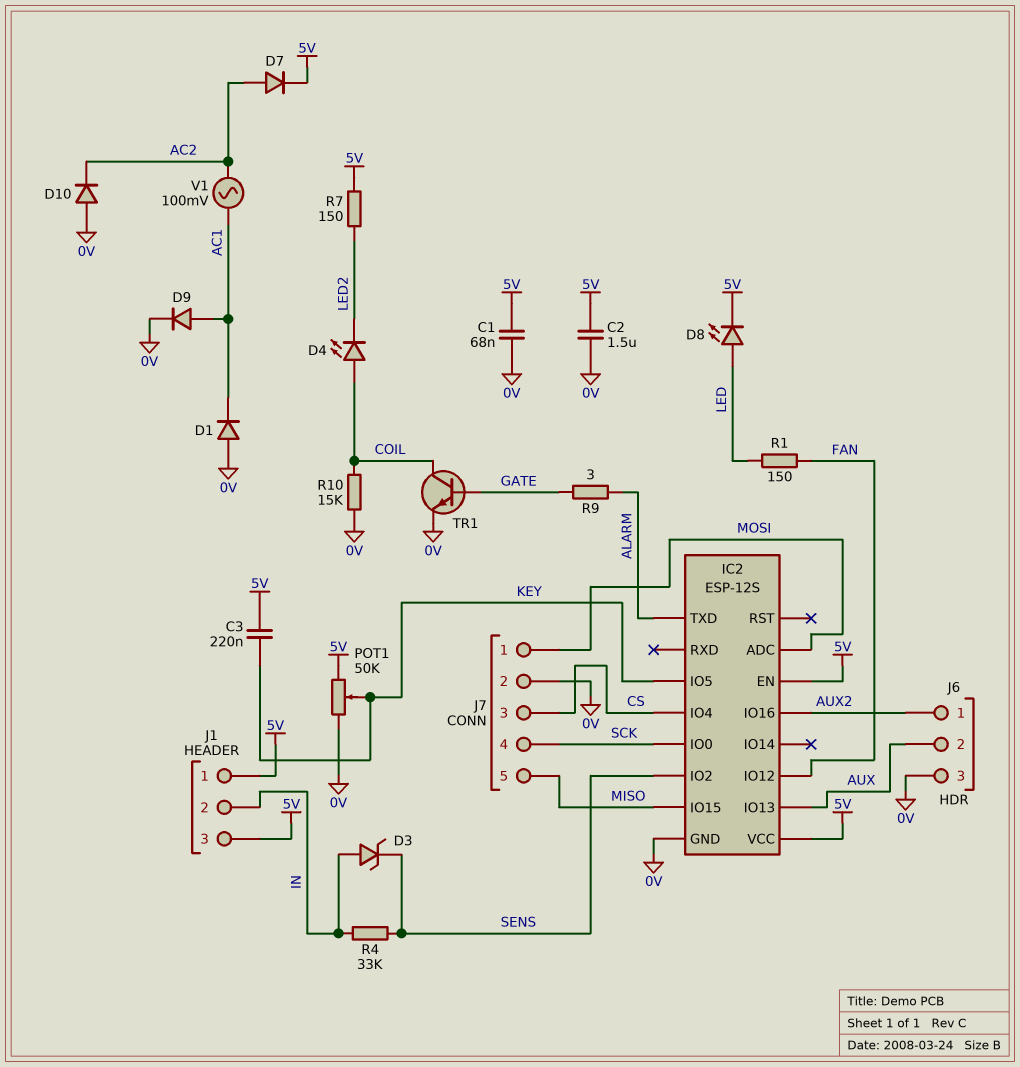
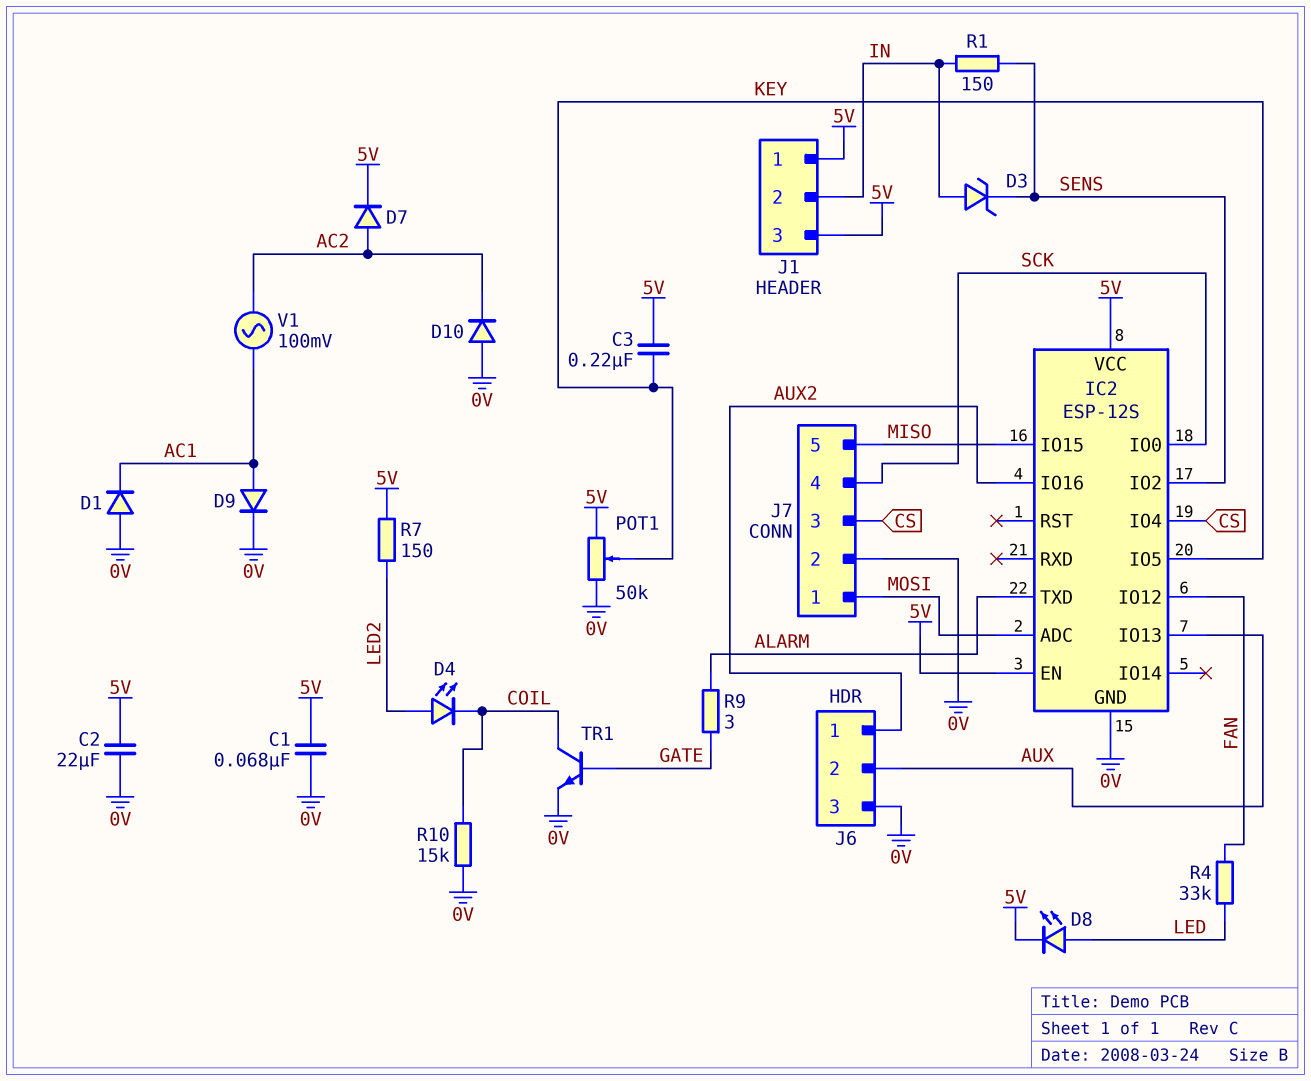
C2: 1.5uF (0V, 5V) -> 22uF (0V, 5V)
D4: LED (A COIL, K LED2) -> LED (A LED2, K COIL)
R1: 150 (FAN, LED) -> 150 (IN, SENS)
R4: 33k (IN, SENS) -> 33k (FAN, LED)

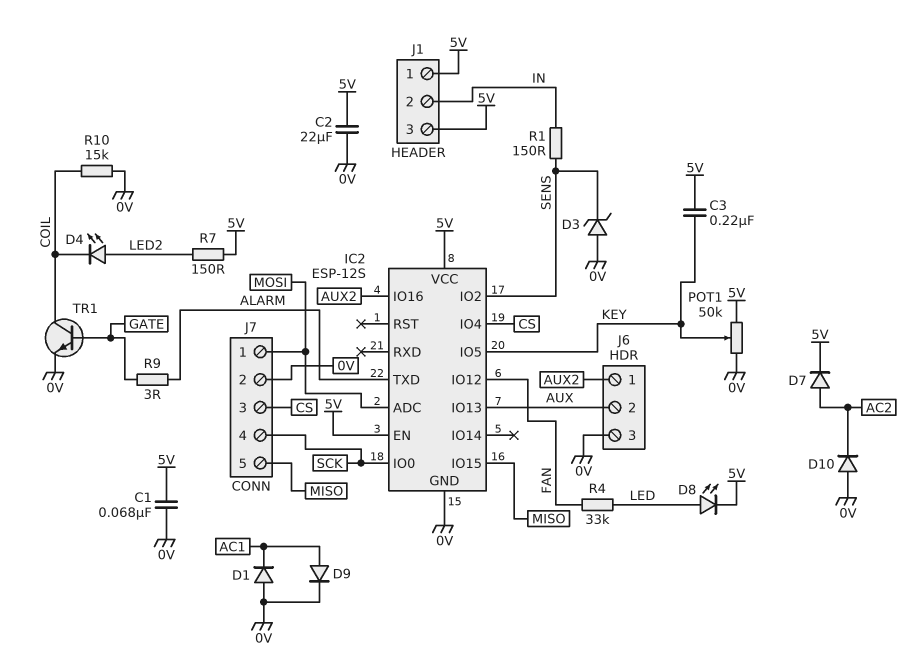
D3: zener (A IN, K SENS) -> zener (A 0V, K SENS)
V1: AC 100mV (AC1, AC2) -> none

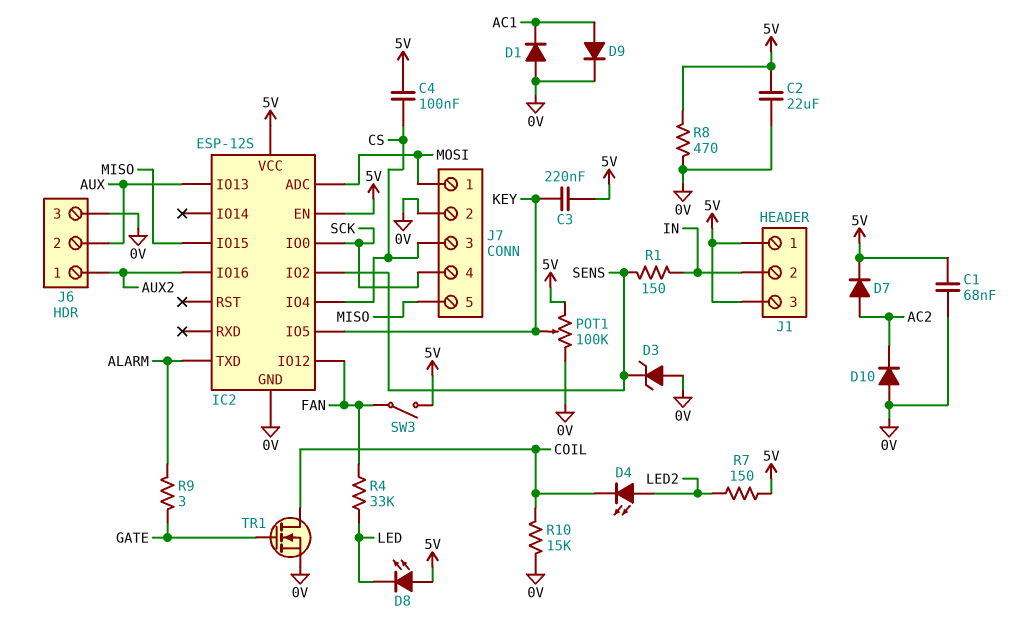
C4: none -> 100nF (5V, CS)
D8: LED (A LED, K 5V) -> LED (A 5V, K LED)
POT1: 50k (0V, 5V, wiper KEY) -> 100k (0V, 5V, wiper KEY)
R8: none -> 470 (0V, 5V)
SW3: none -> switch (5V, FAN)
TR1: NPN (B GATE, C COIL, E 0V) -> NMOS (G GATE, D COIL, S 0V)

